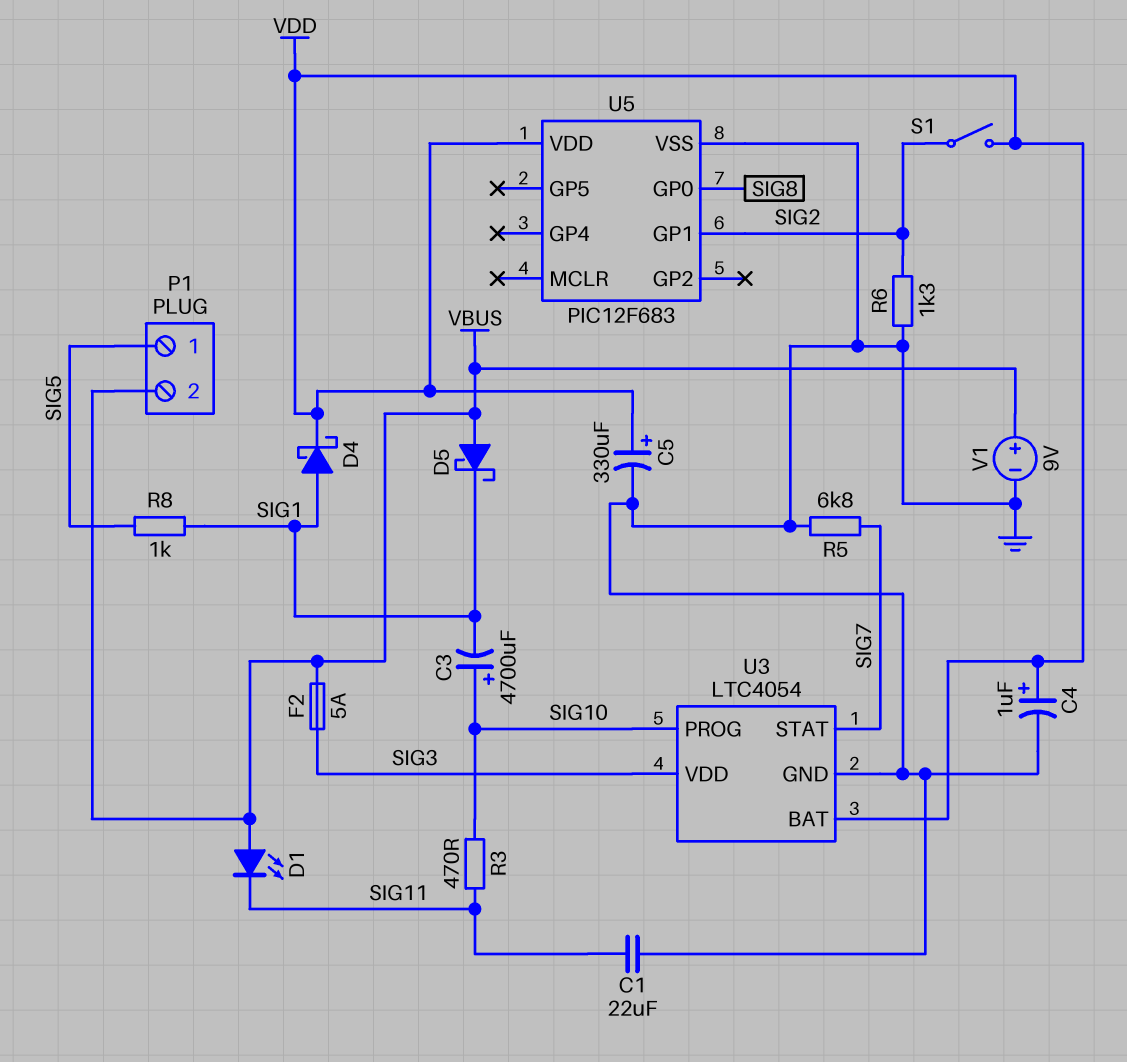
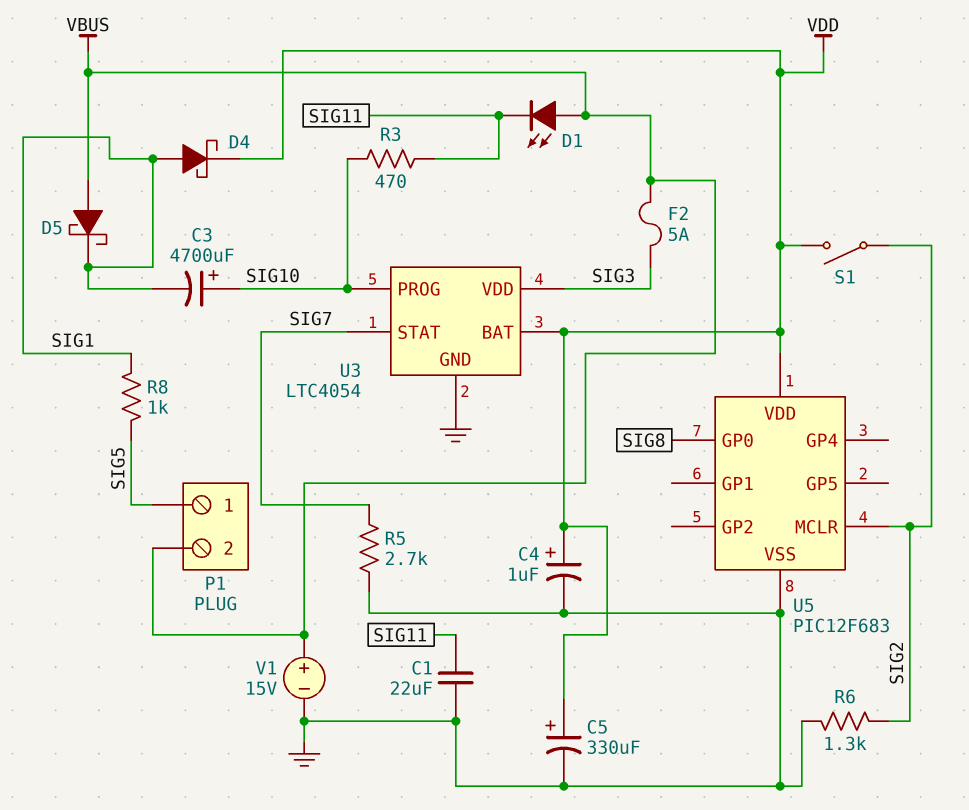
R5: 6.8k (GND, SIG7) -> 2.7k (GND, SIG7)
U5 pin GP1: SIG2 -> none
U5 pin MCLR: none -> SIG2
V1: 9V (plus VBUS, minus GND) -> 15V (plus VBUS, minus GND)

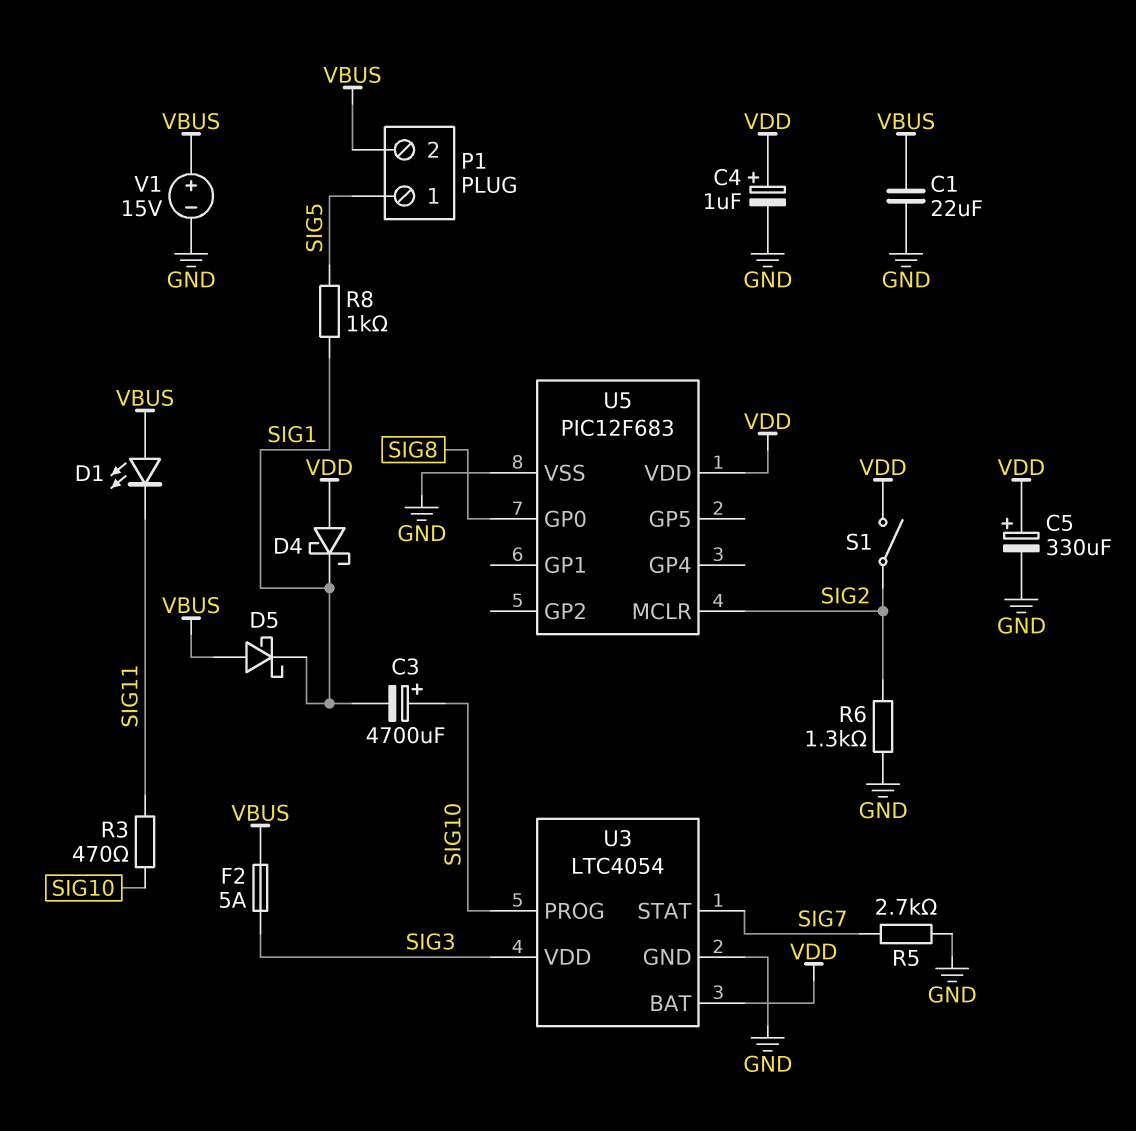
C1: 22uF (GND, SIG11) -> 22uF (GND, VBUS)
D4: schottky (A SIG1, K VDD) -> schottky (A VDD, K SIG1)

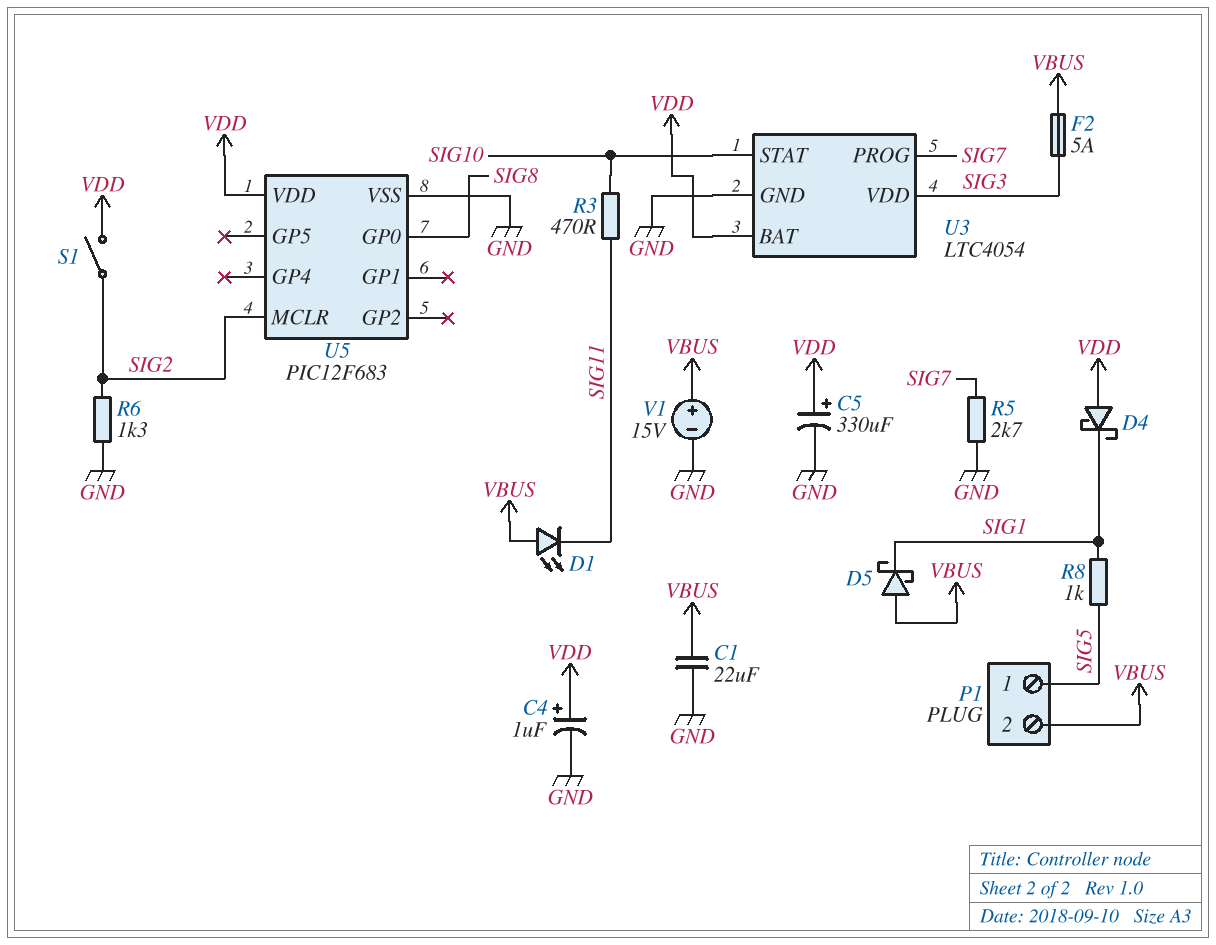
C3: 4700uF (plus SIG10, minus SIG1) -> none
U3 pin PROG: SIG10 -> SIG7
U3 pin STAT: SIG7 -> SIG10

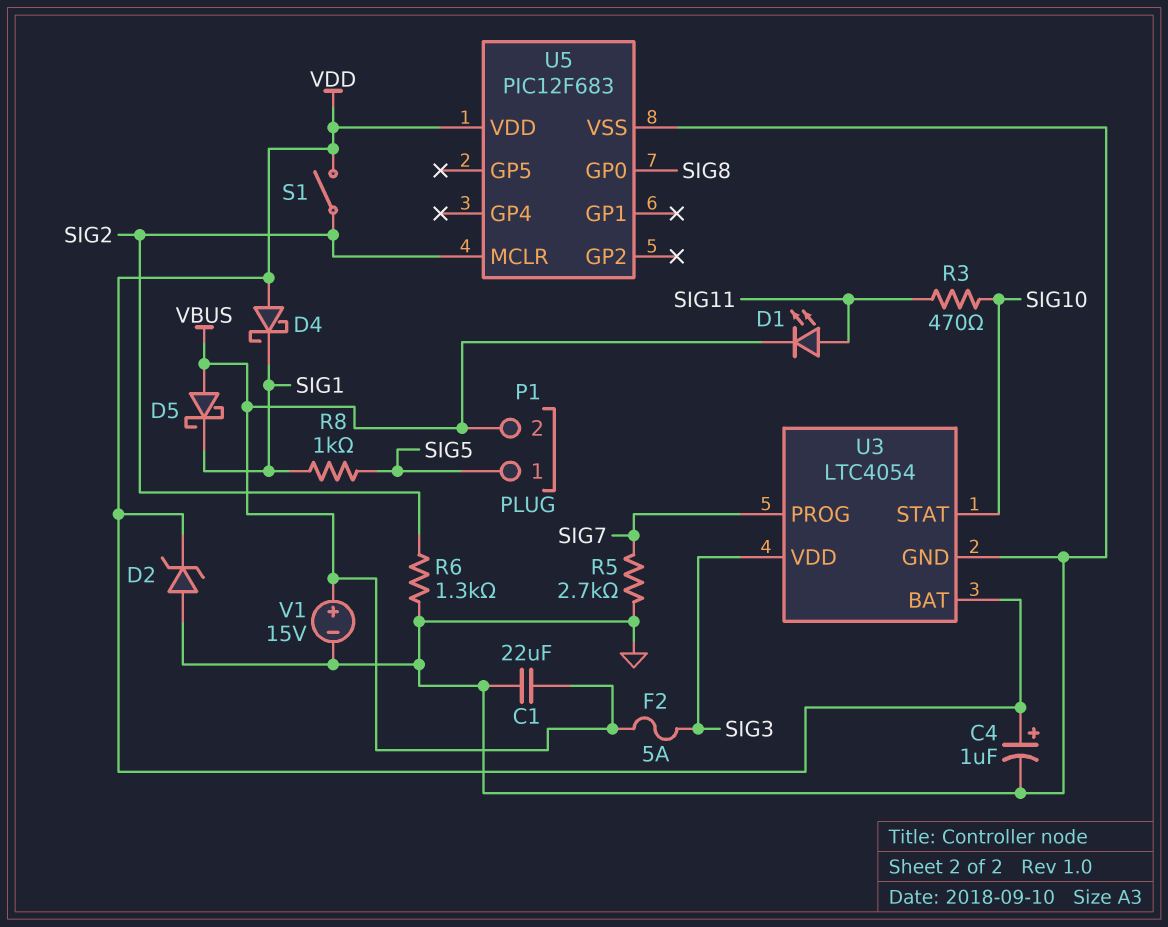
C5: 330uF (plus VDD, minus GND) -> none
D1: LED (A VBUS, K SIG11) -> LED (A SIG11, K VBUS)
D2: none -> zener (A GND, K VDD)

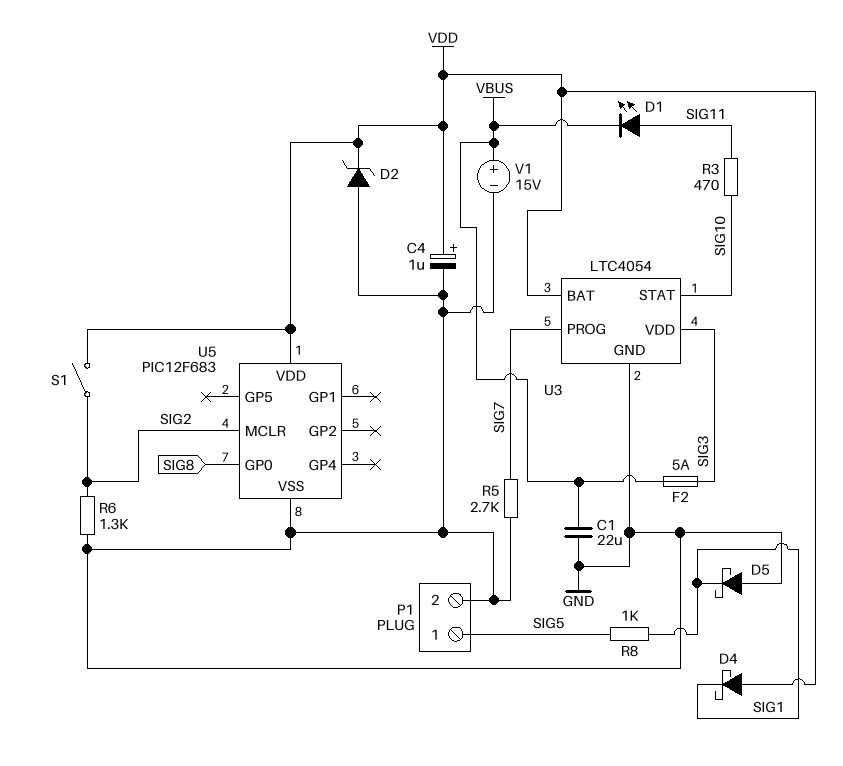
D5: schottky (A VBUS, K SIG1) -> schottky (A GND, K SIG1)
P1 pin 2: VBUS -> GND

